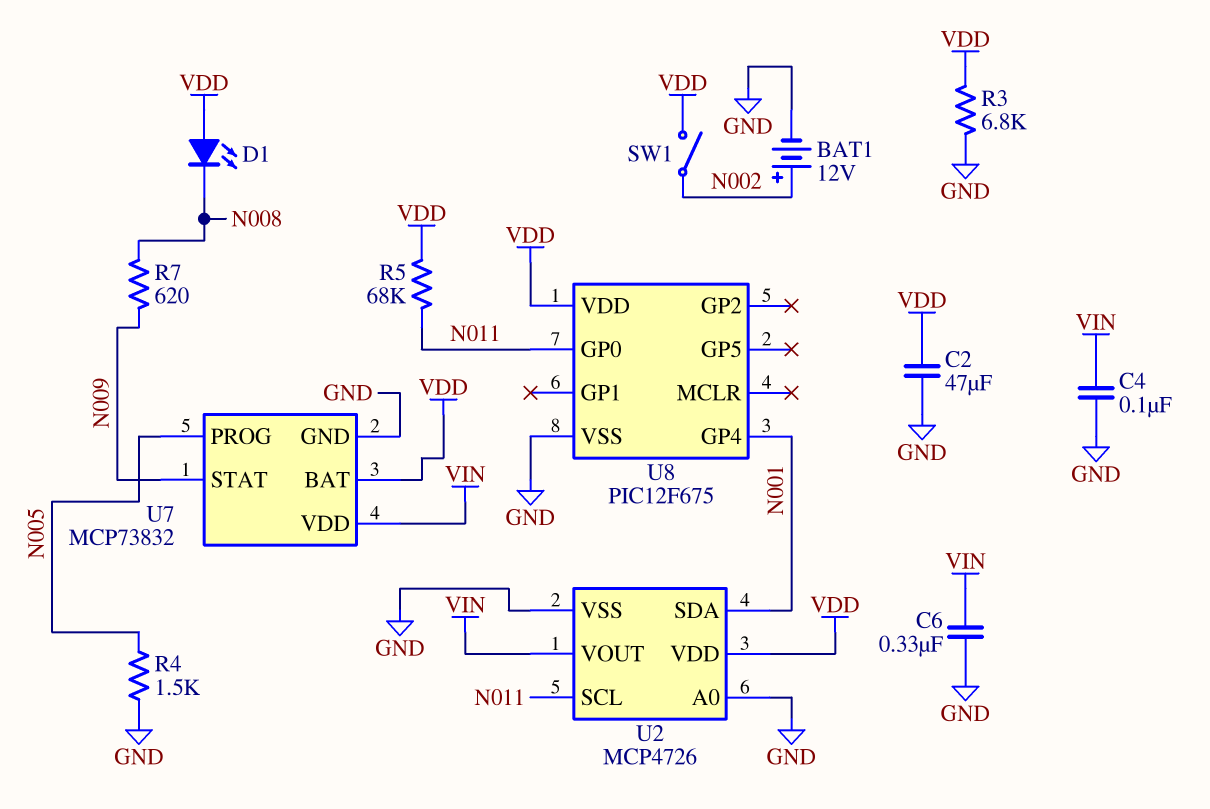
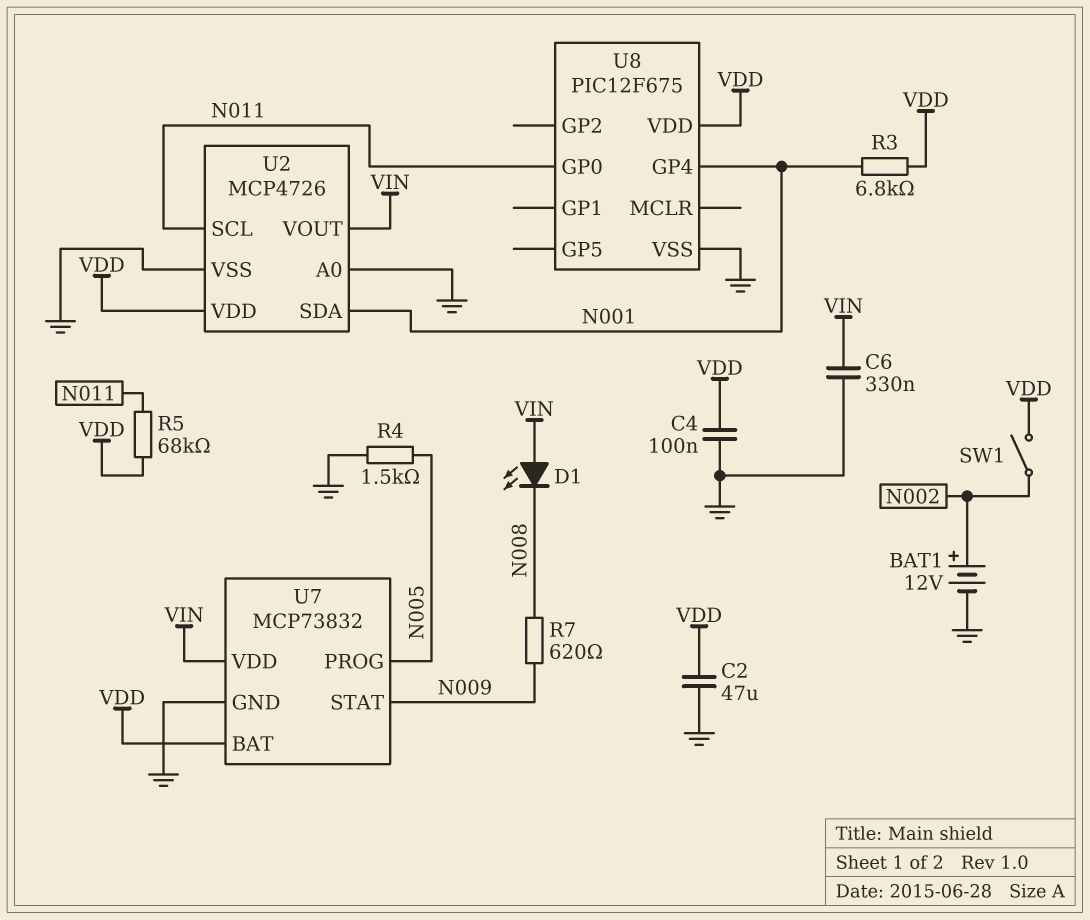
C4: 100nF (GND, VIN) -> 100nF (GND, VDD)
D1: LED (A VDD, K N008) -> LED (A VIN, K N008)
R3: 6.8k (GND, VDD) -> 6.8k (N001, VDD)

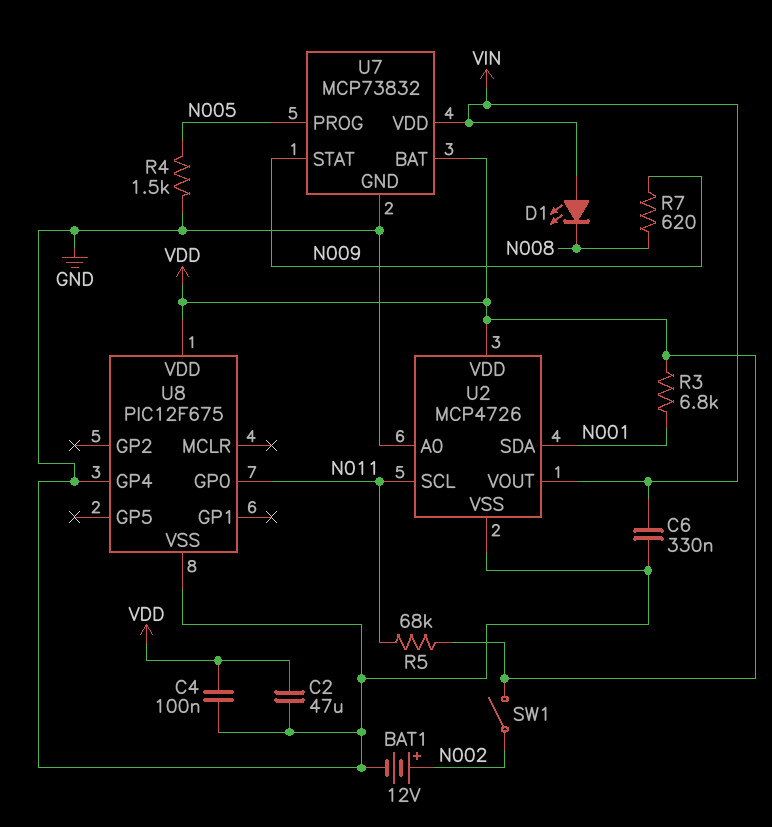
U8 pin GP4: N001 -> GND

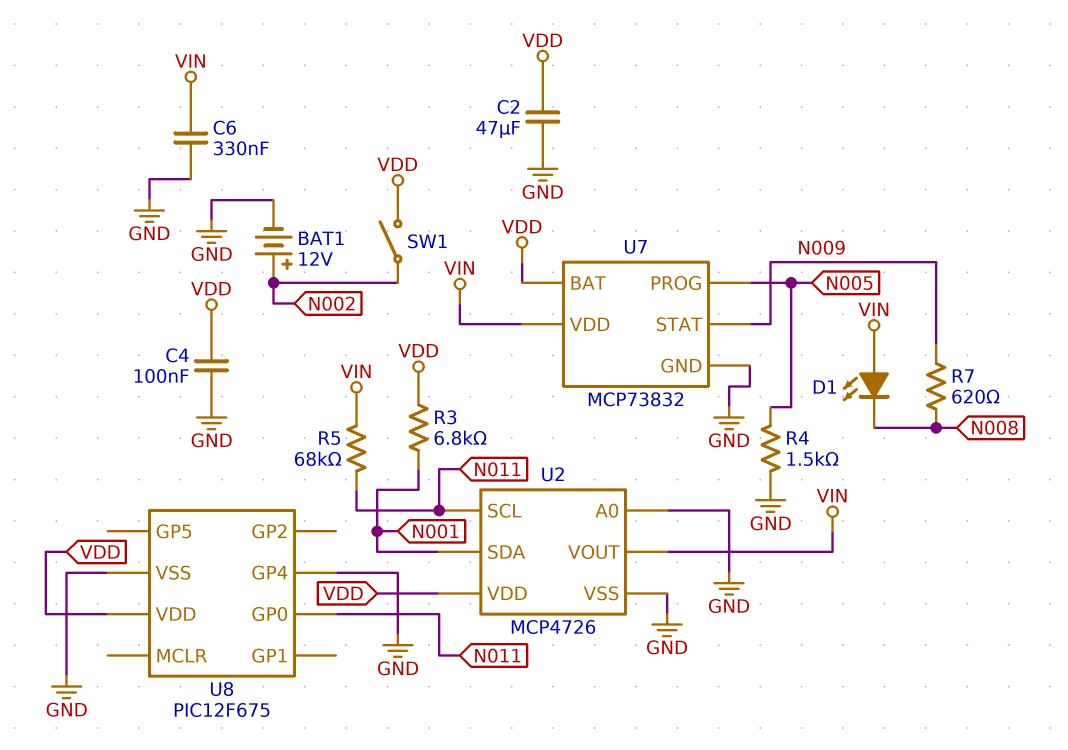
R5: 68k (N011, VDD) -> 68k (N011, VIN)

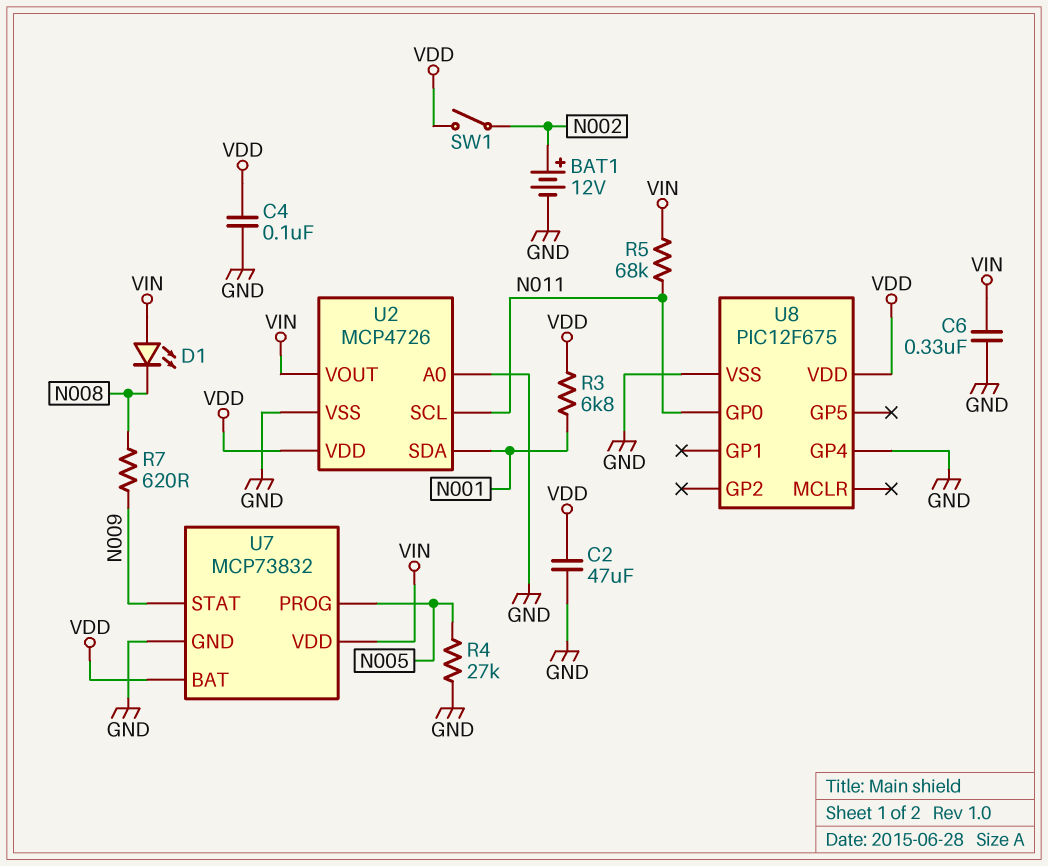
R4: 1.5k (GND, N005) -> 27k (GND, N005)

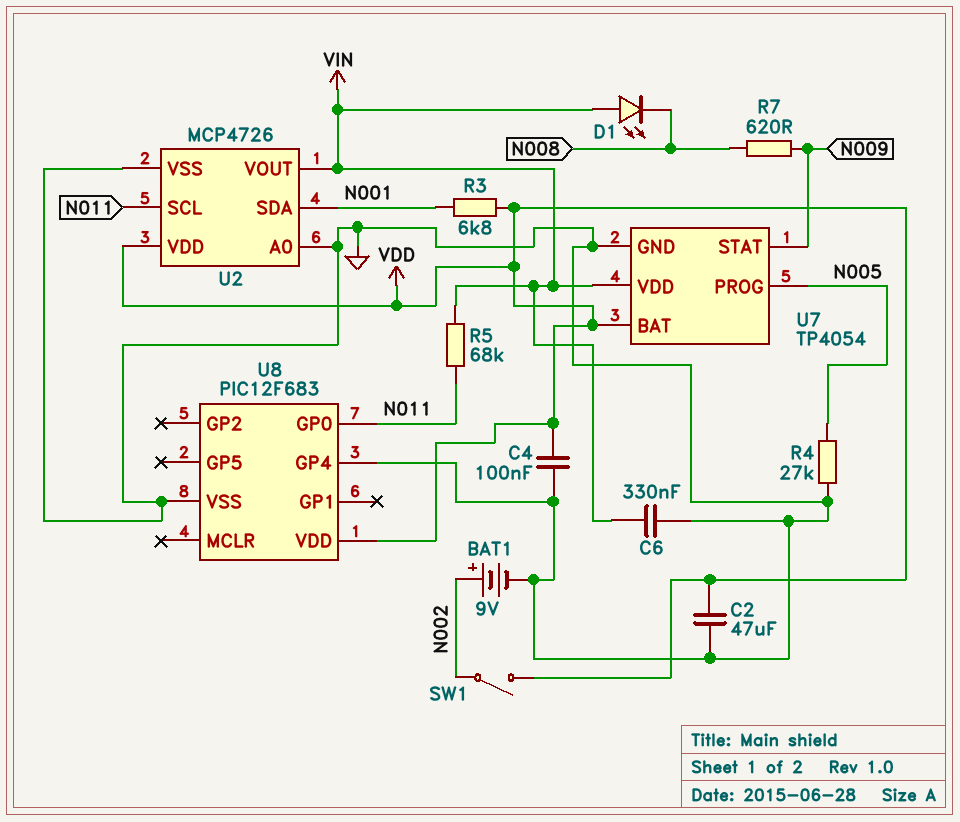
BAT1: 12V (plus N002, minus GND) -> 9V (plus N002, minus GND)
U7: MCP73832 -> TP4054
U8: PIC12F675 -> PIC12F683

